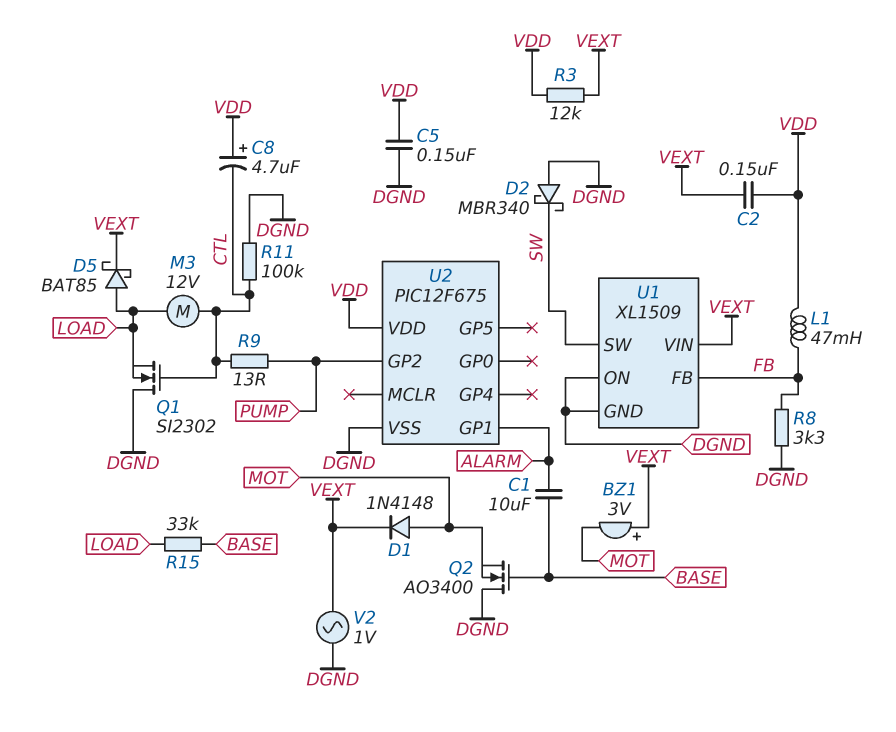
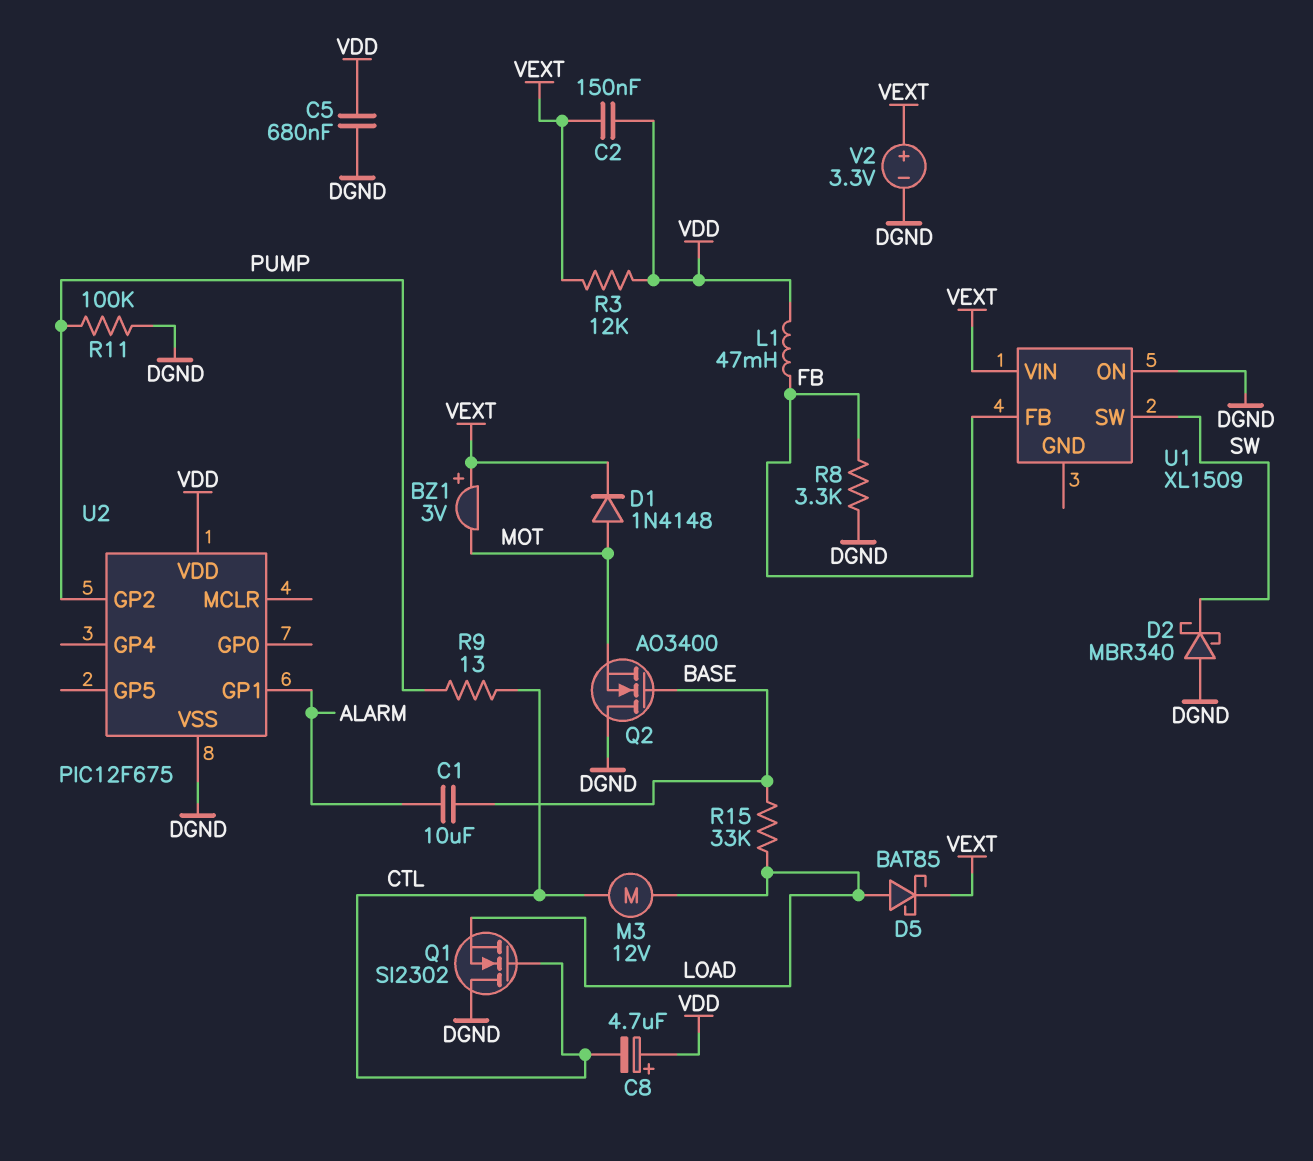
C5: 150nF (DGND, VDD) -> 680nF (DGND, VDD)
R11: 100k (CTL, DGND) -> 100k (DGND, PUMP)
U1 pin GND: DGND -> none
V2: AC 1V (DGND, VEXT) -> 3.3V (plus VEXT, minus DGND)

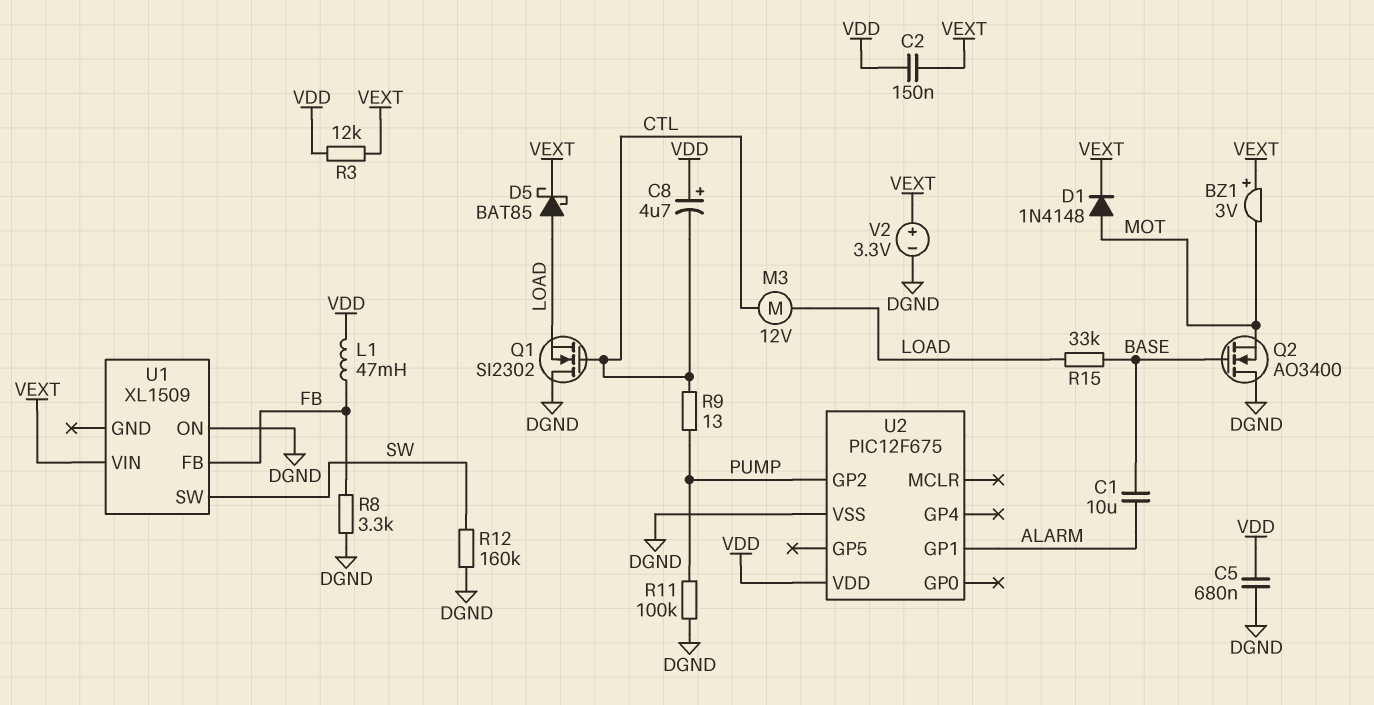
D2: schottky MBR340 (A DGND, K SW) -> none
R12: none -> 160k (DGND, SW)

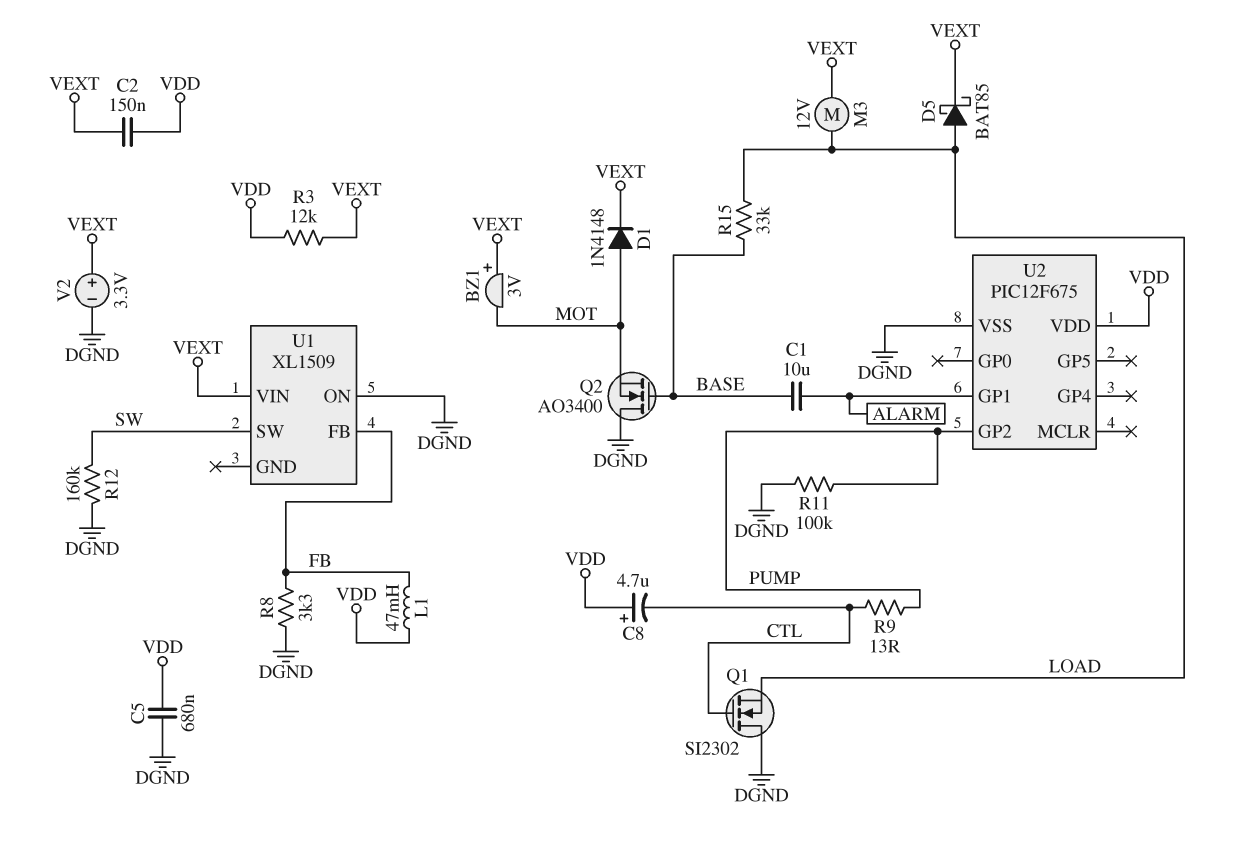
M3: motor 12V (CTL, LOAD) -> motor 12V (LOAD, VEXT)

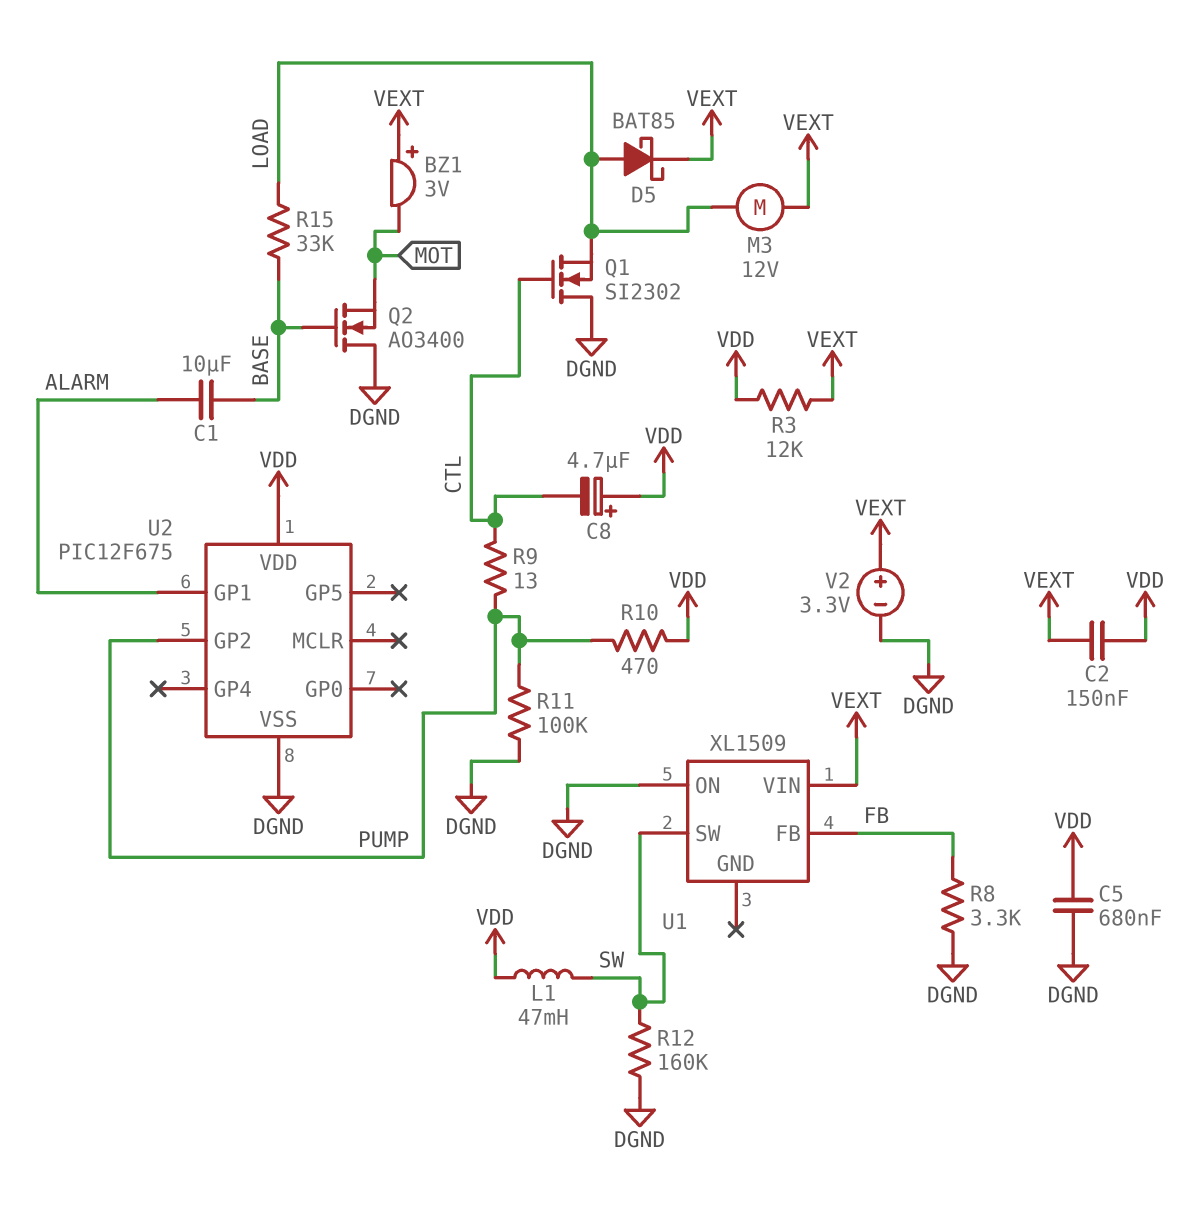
D1: diode 1N4148 (A MOT, K VEXT) -> none
L1: 47mH (FB, VDD) -> 47mH (SW, VDD)
R10: none -> 470 (PUMP, VDD)

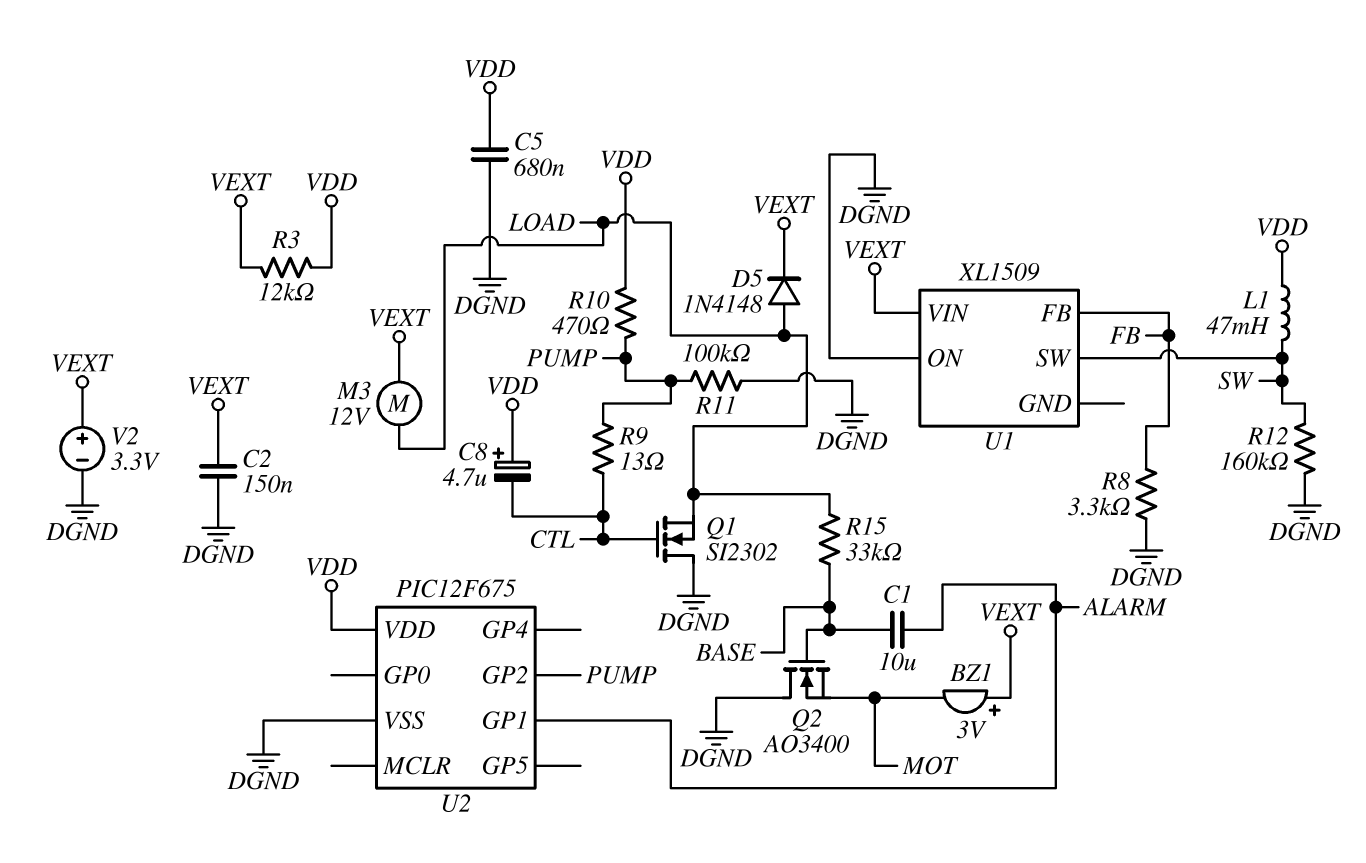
C2: 150nF (VDD, VEXT) -> 150nF (DGND, VEXT)
D5: schottky BAT85 (A LOAD, K VEXT) -> diode 1N4148 (A LOAD, K VEXT)

